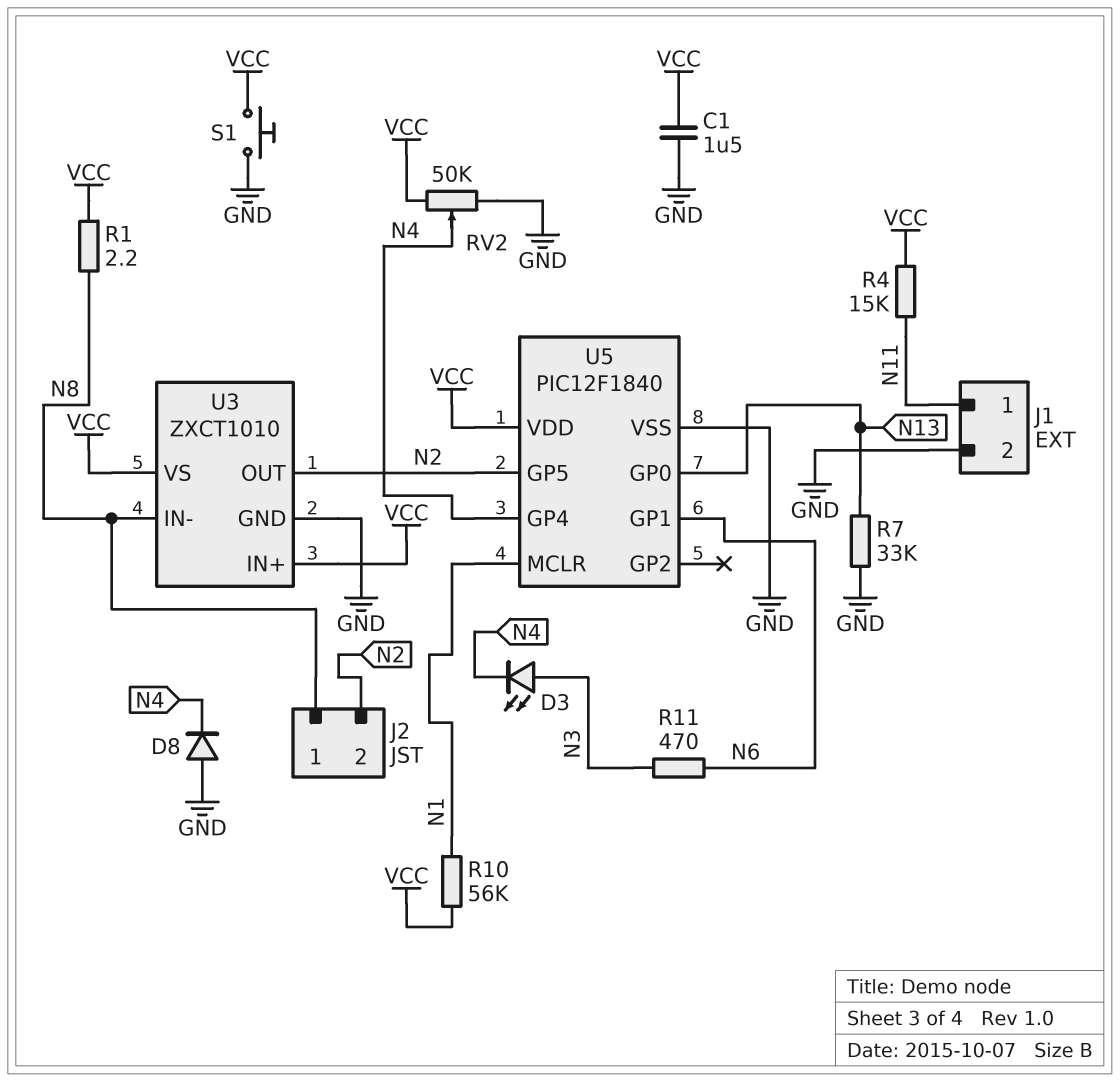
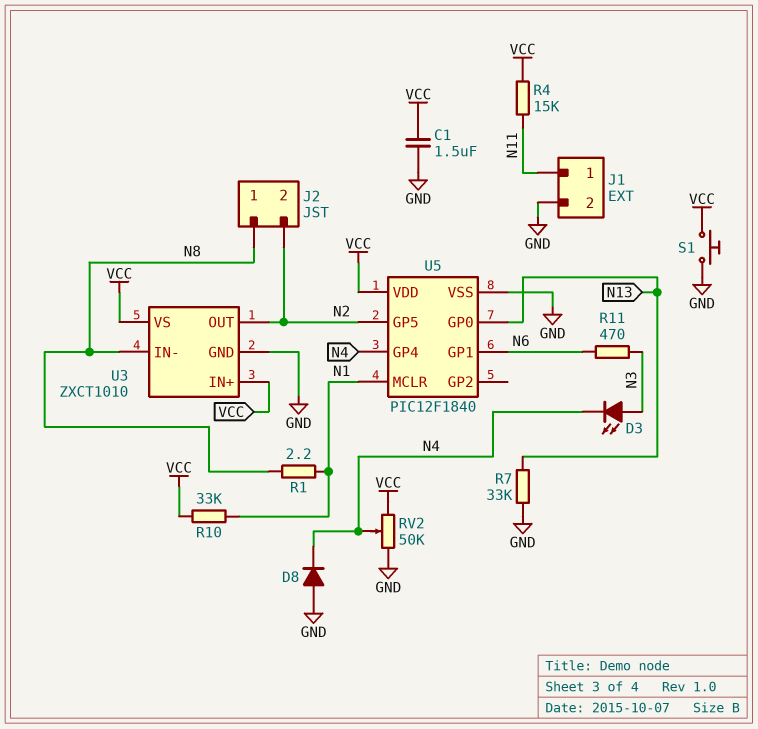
R1: 2.2 (N8, VCC) -> 2.2 (N1, N8)
R10: 56k (N1, VCC) -> 33k (N1, VCC)

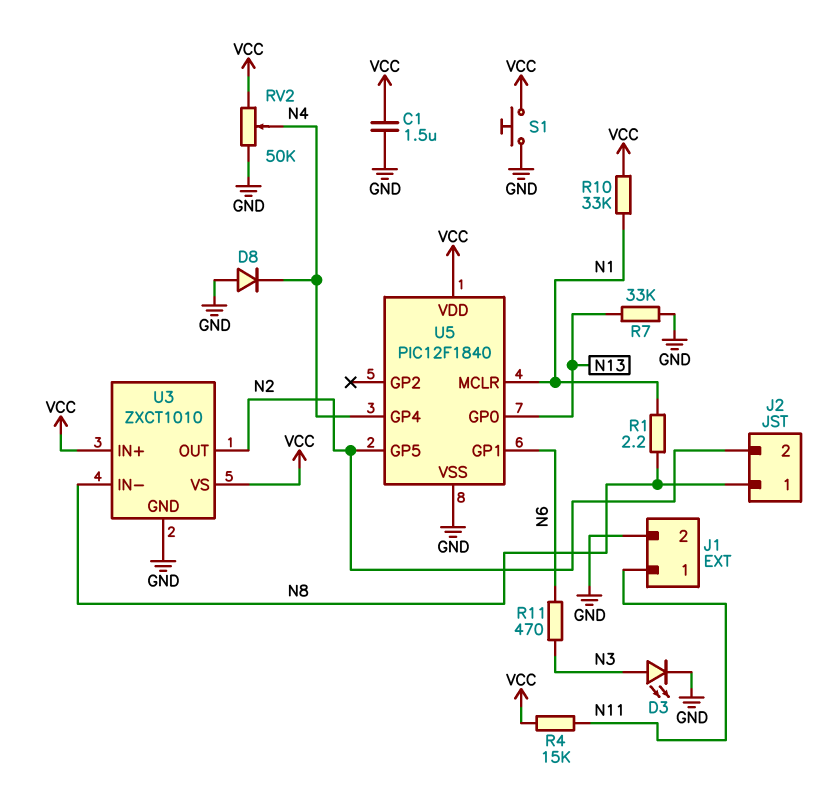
D3: LED (A N3, K N4) -> LED (A N3, K GND)

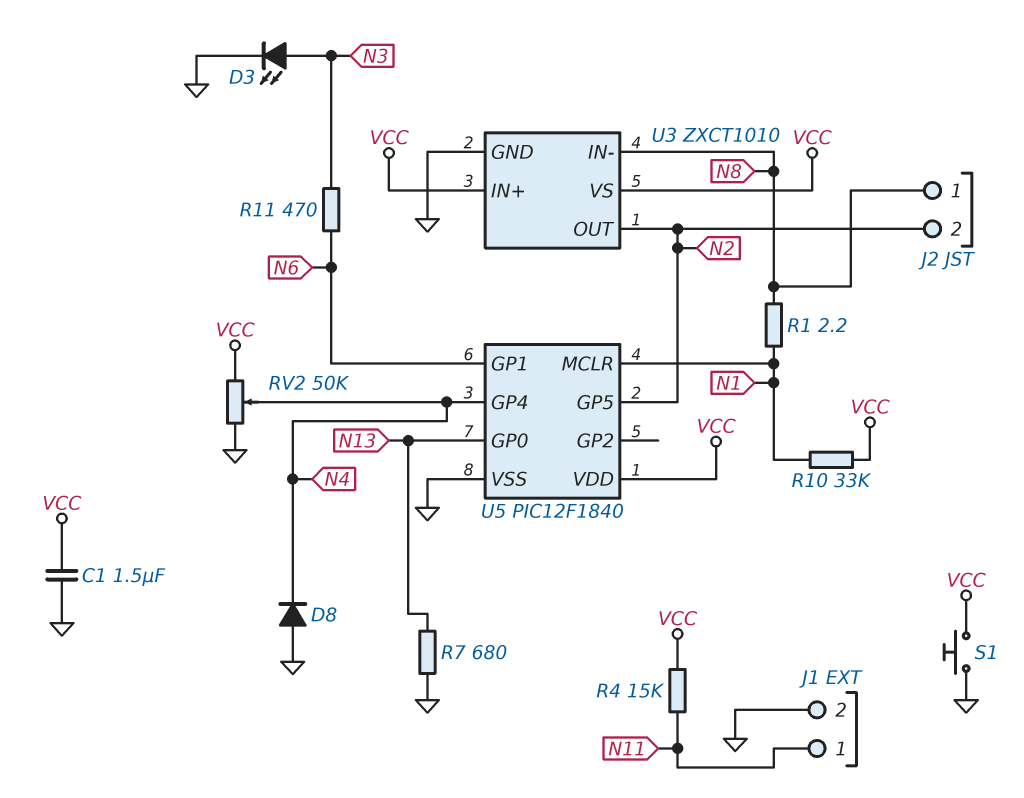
R7: 33k (GND, N13) -> 680 (GND, N13)

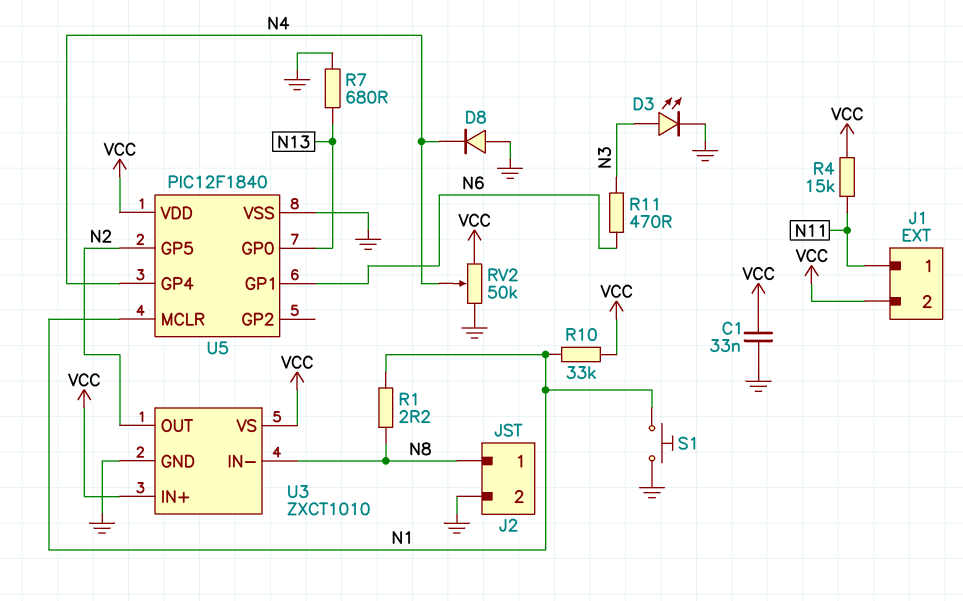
C1: 1.5uF (GND, VCC) -> 33nF (GND, VCC)
J1 pin 2: GND -> VCC
J2 pin 2: N2 -> GND
S1: button (GND, VCC) -> button (GND, N1)

